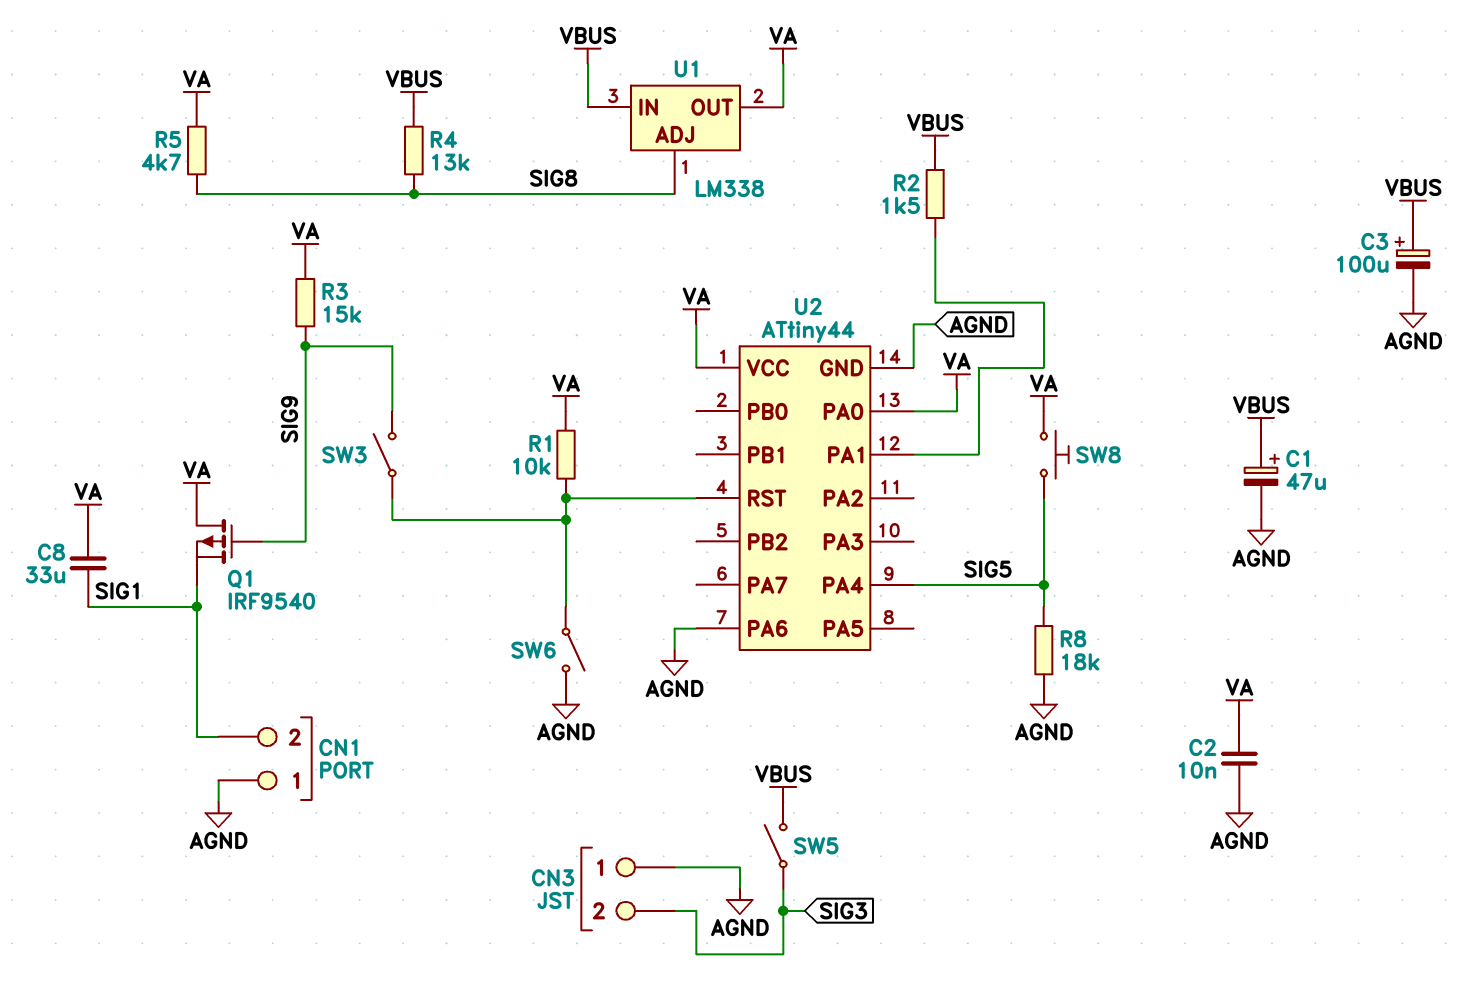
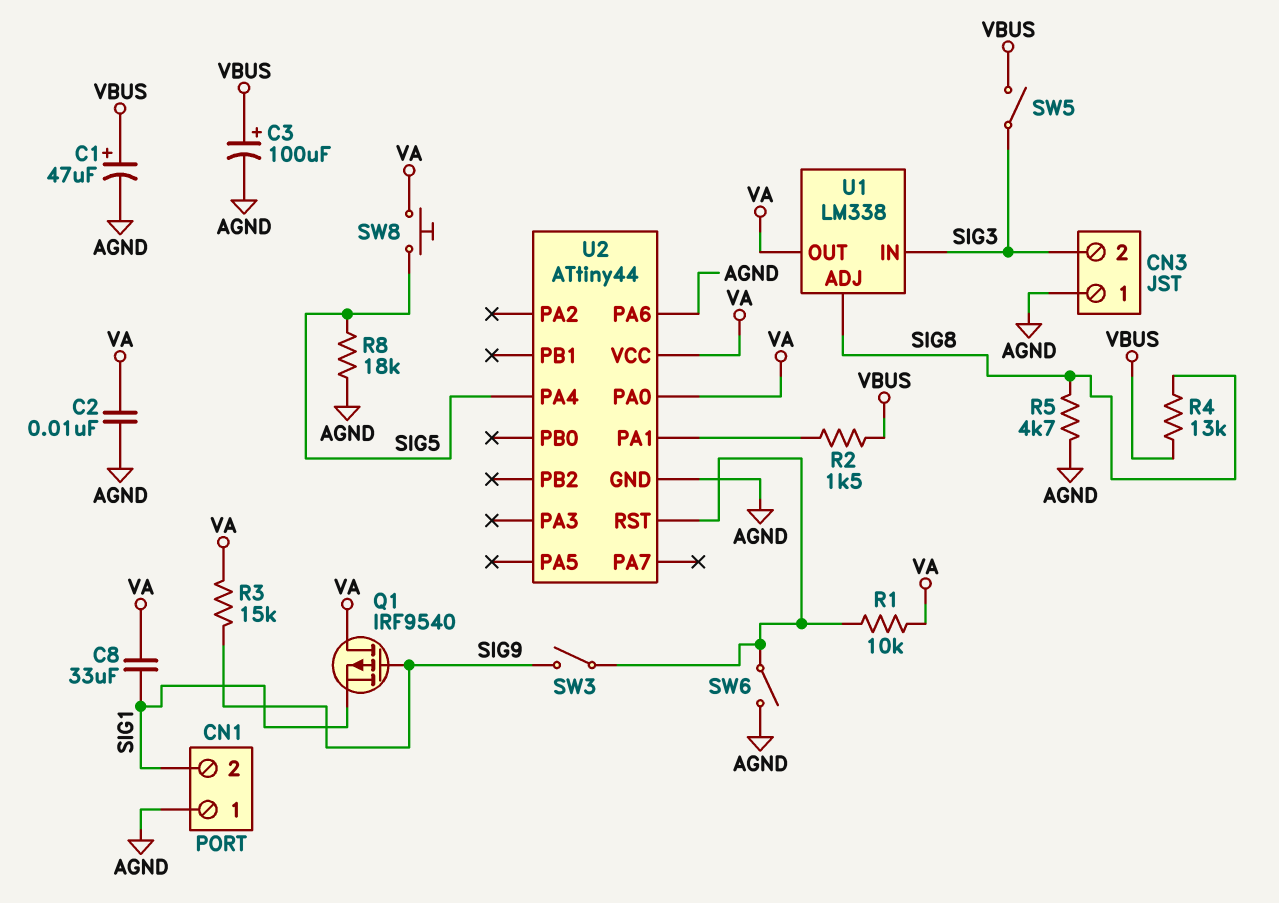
R5: 4.7k (SIG8, VA) -> 4.7k (AGND, SIG8)
U1 pin IN: VBUS -> SIG3

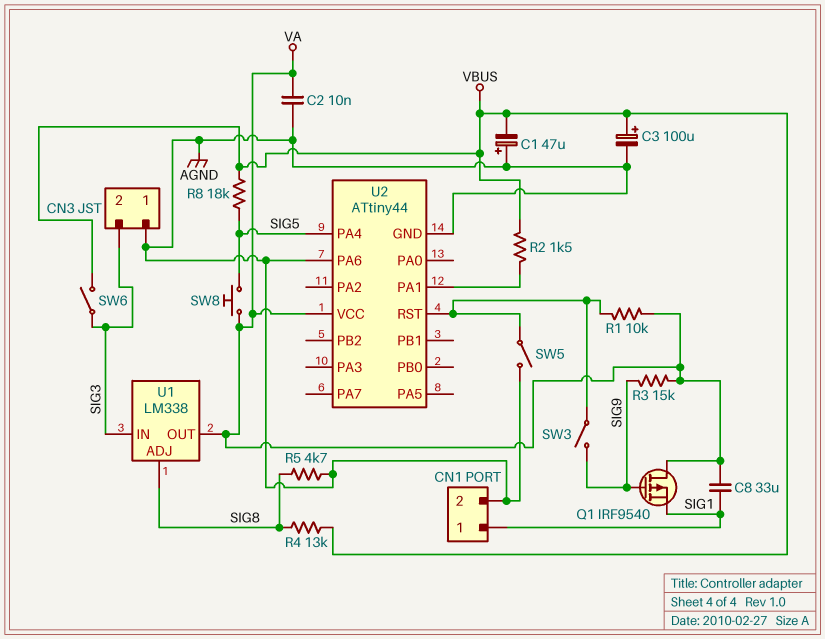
C1: 47uF (plus VBUS, minus AGND) -> 47uF (plus AGND, minus VBUS)
CN1 pin 1: AGND -> SIG1
CN1 pin 2: SIG1 -> AGND
R8: 18k (AGND, SIG5) -> 18k (SIG5, VBUS)
SW5: switch (SIG3, VBUS) -> switch (AGND, U2/RST)
SW6: switch (AGND, U2/RST) -> switch (SIG3, VBUS)
U2 pin PA0: VA -> none

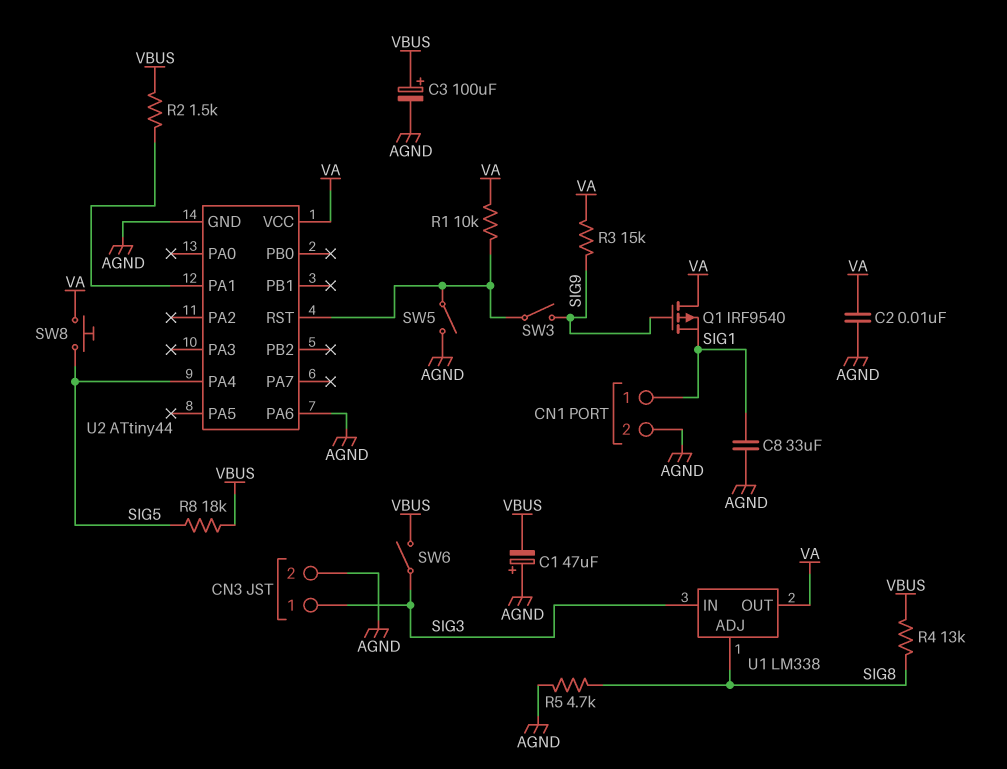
C8: 33uF (SIG1, VA) -> 33uF (AGND, SIG1)
CN3 pin 1: AGND -> SIG3
CN3 pin 2: SIG3 -> AGND

